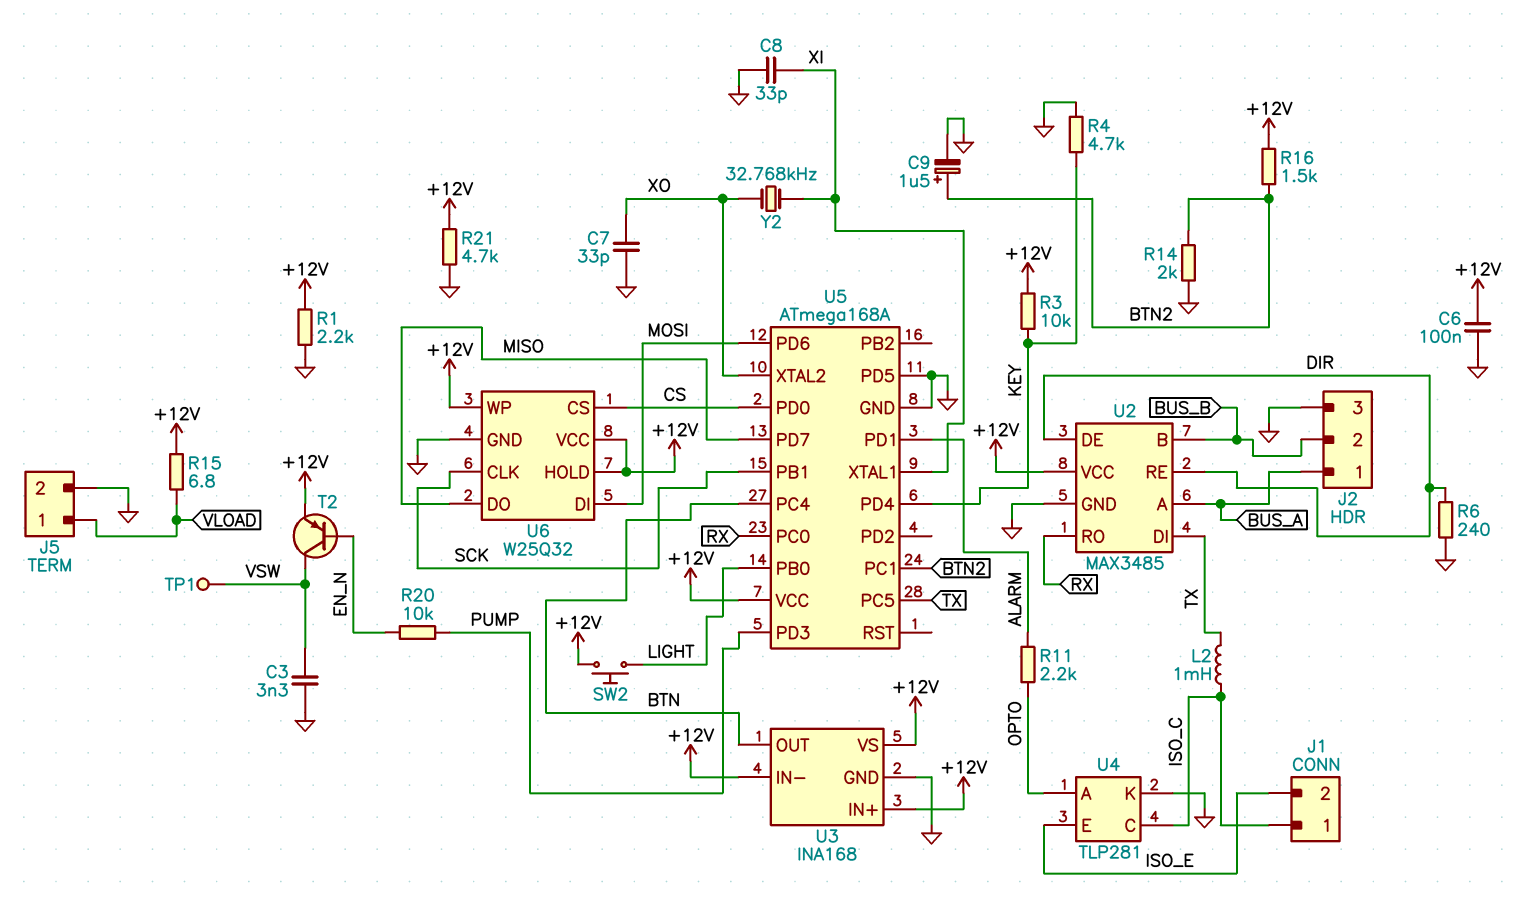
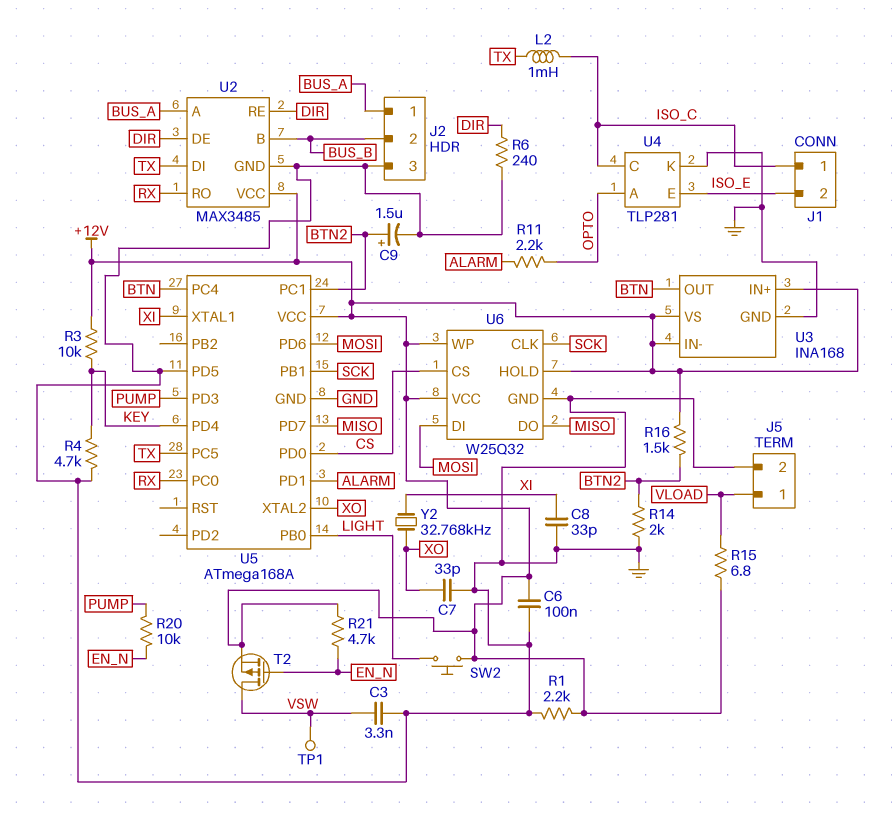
R21: 4.7k (+12V, GND) -> 4.7k (+12V, EN_N)
T2: PNP (B EN_N, C VSW, E +12V) -> PMOS (G EN_N, D VSW, S +12V)

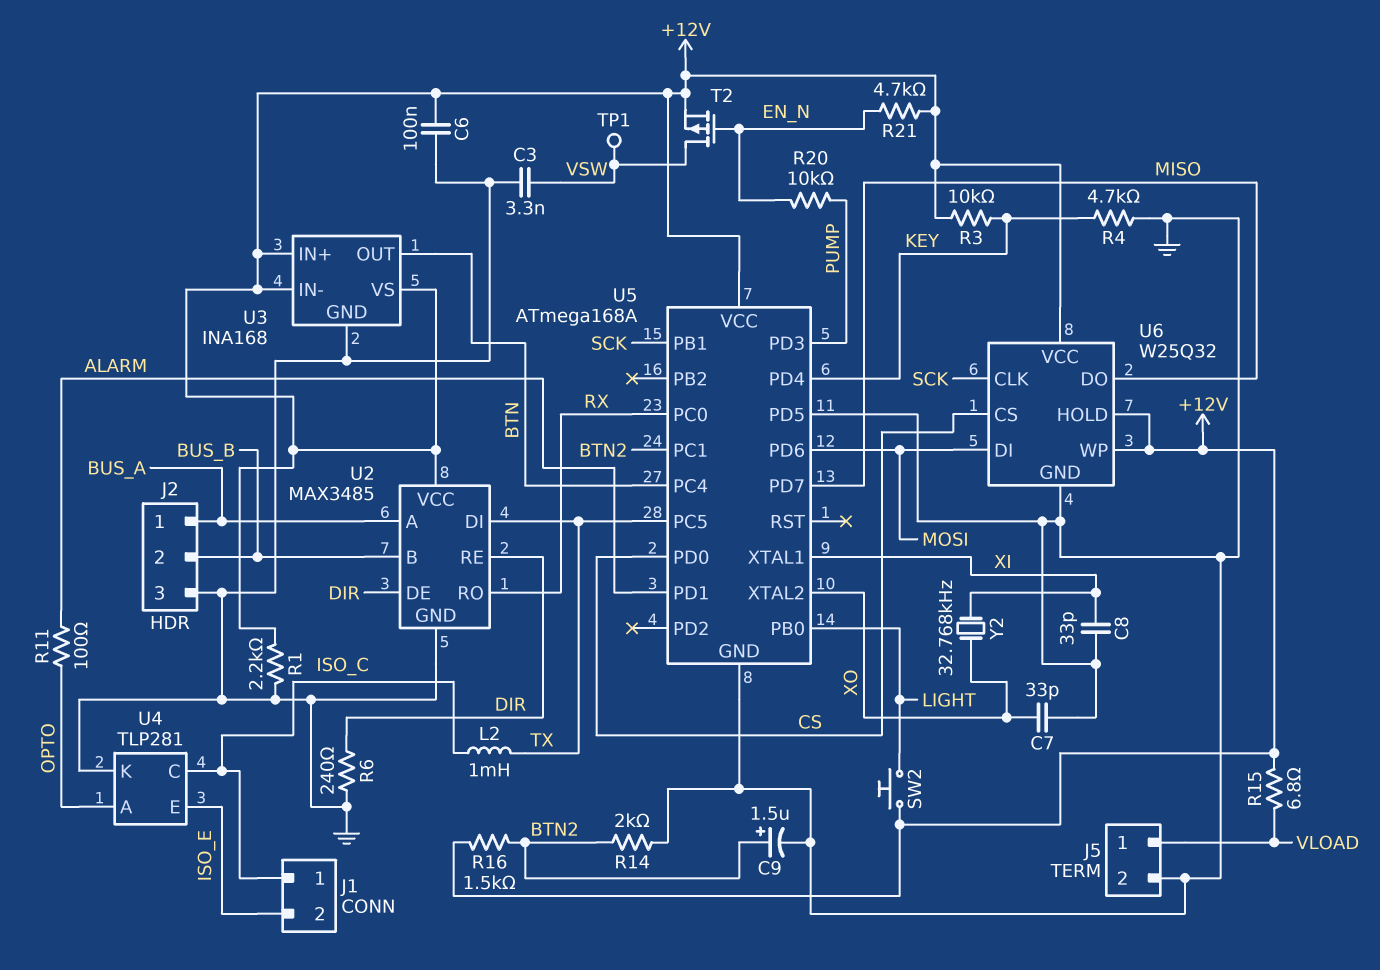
R11: 2.2k (ALARM, OPTO) -> 100 (ALARM, OPTO)

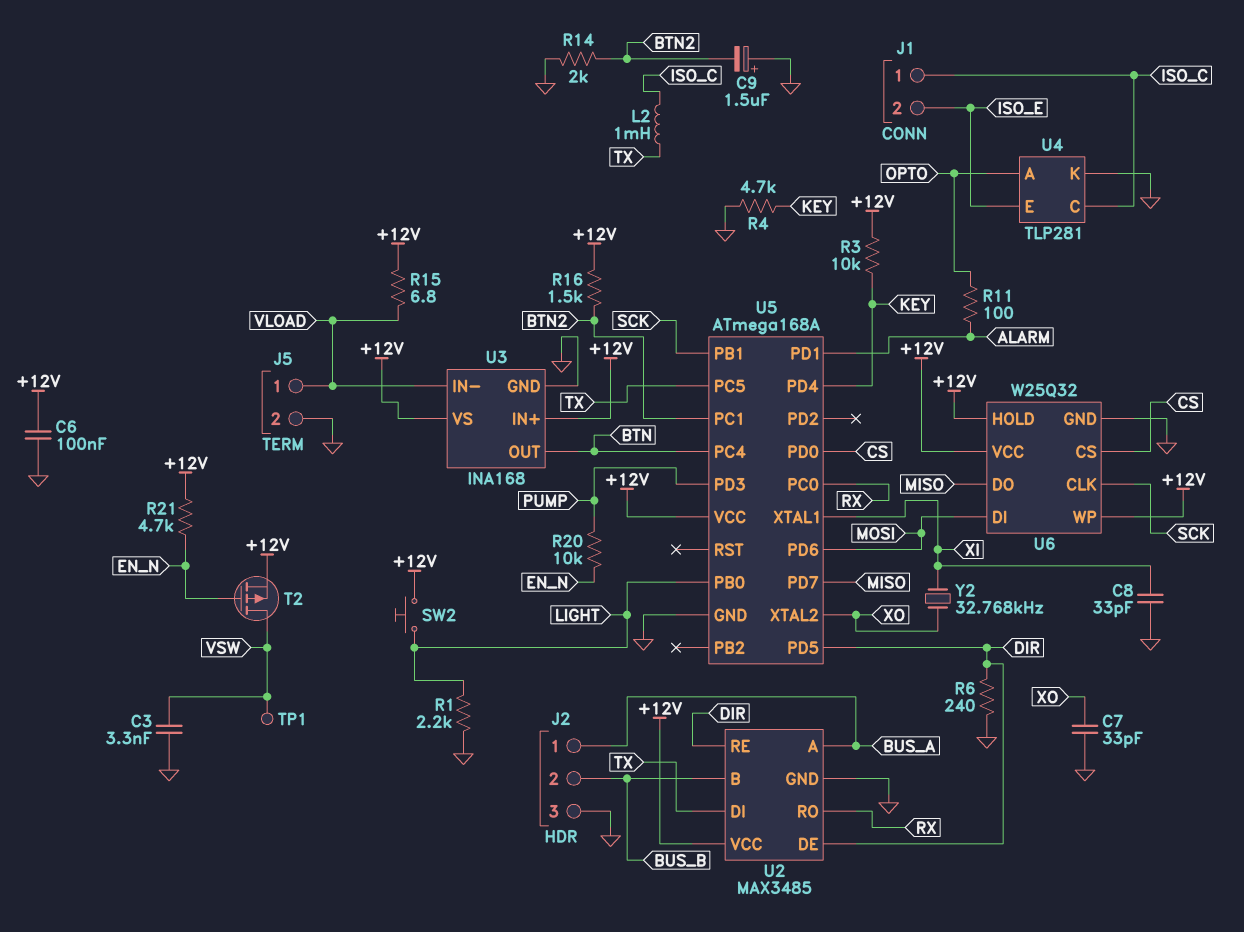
C9: 1.5uF (plus BTN2, minus GND) -> 1.5uF (plus GND, minus BTN2)
R1: 2.2k (+12V, GND) -> 2.2k (GND, LIGHT)
U3 pin IN-: +12V -> VLOAD
U5 pin PD5: GND -> DIR

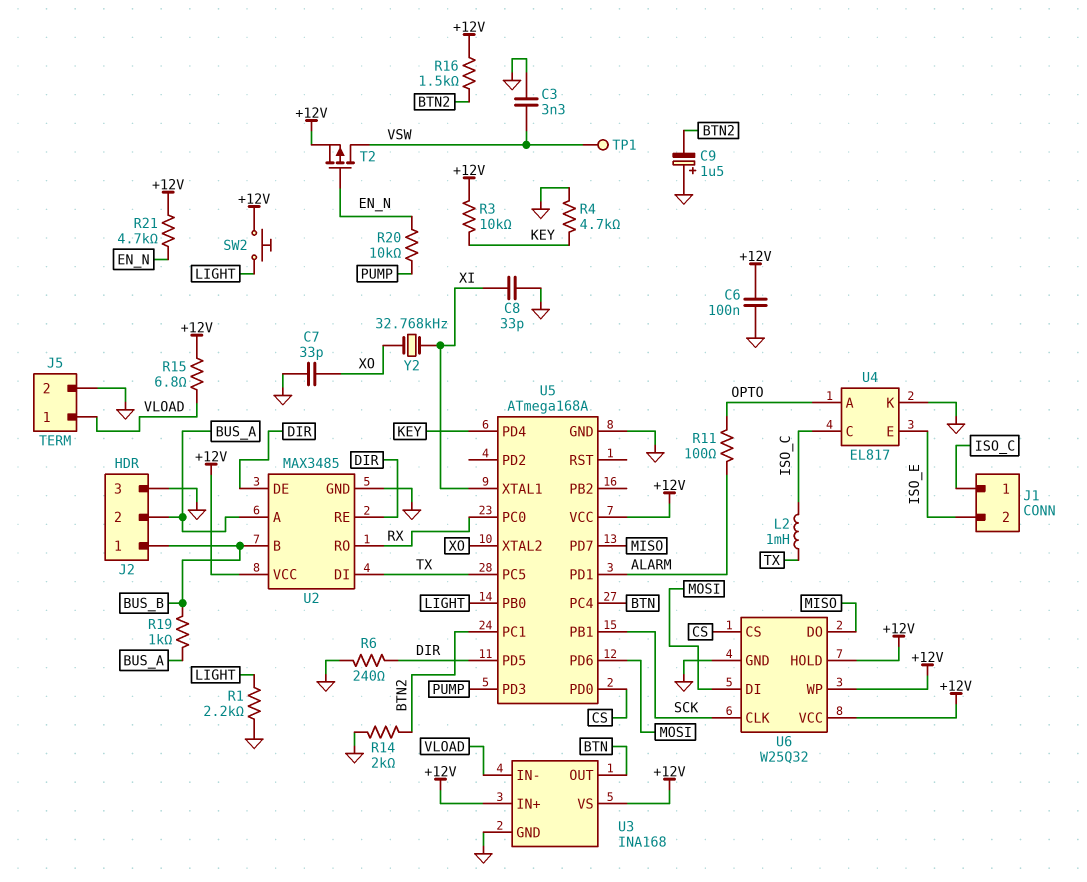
J2 pin 1: BUS_A -> BUS_B
J2 pin 2: BUS_B -> BUS_A
R19: none -> 1k (BUS_A, BUS_B)
U4: TLP281 -> EL817

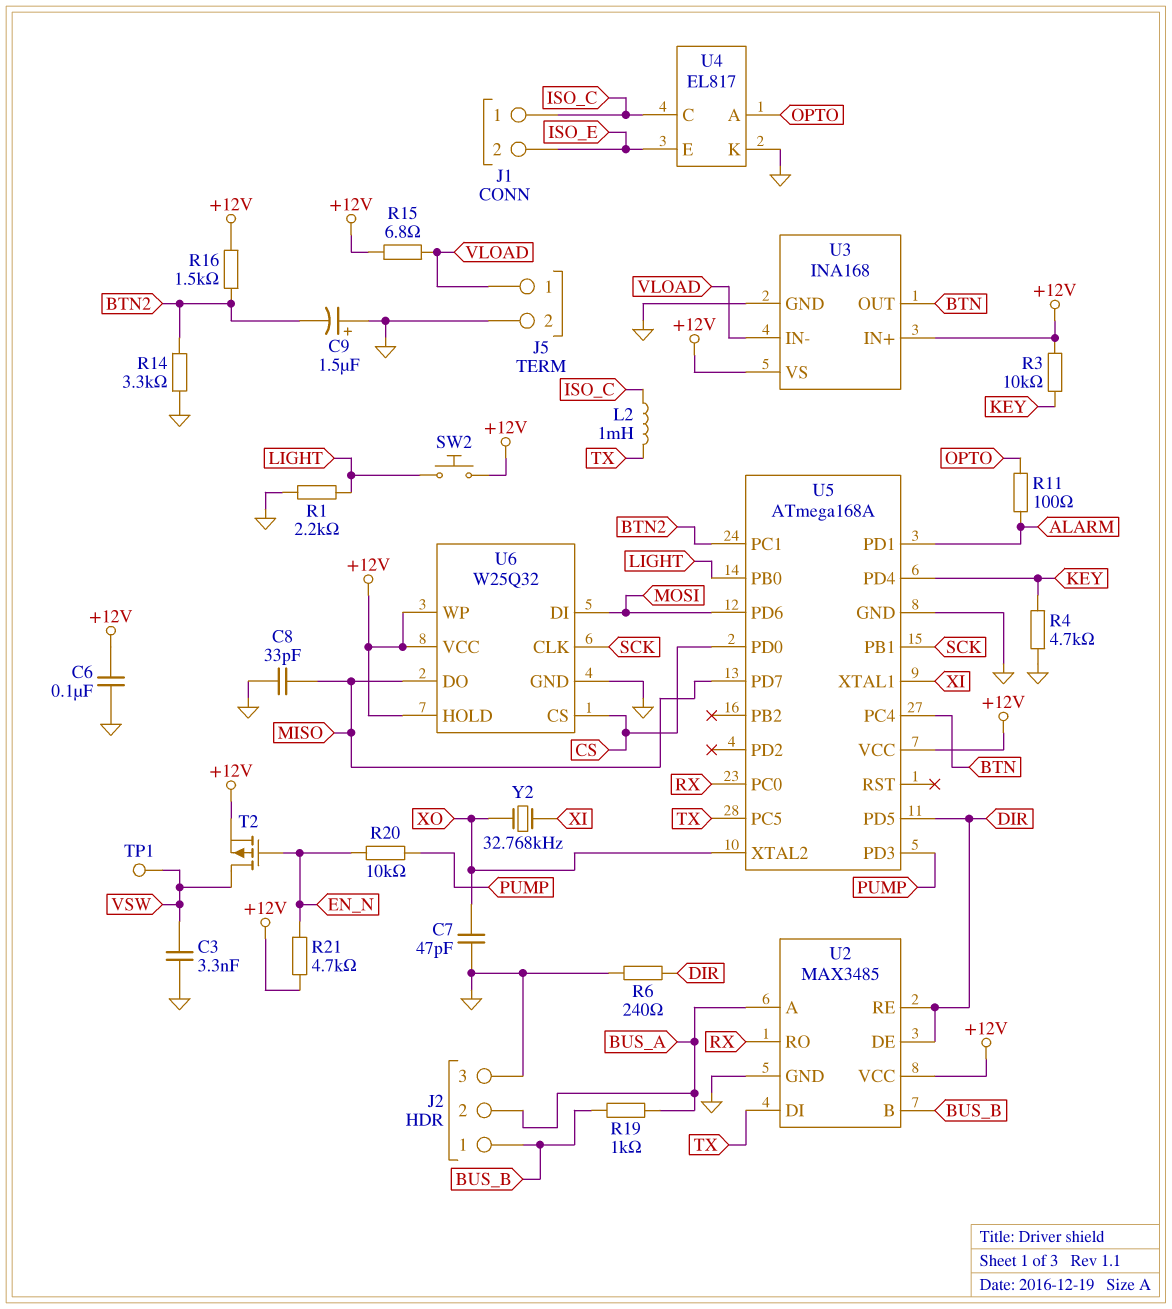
C7: 33pF (GND, XO) -> 47pF (GND, XO)
C8: 33pF (GND, XI) -> 33pF (GND, MISO)
R14: 2k (BTN2, GND) -> 3.3k (BTN2, GND)

